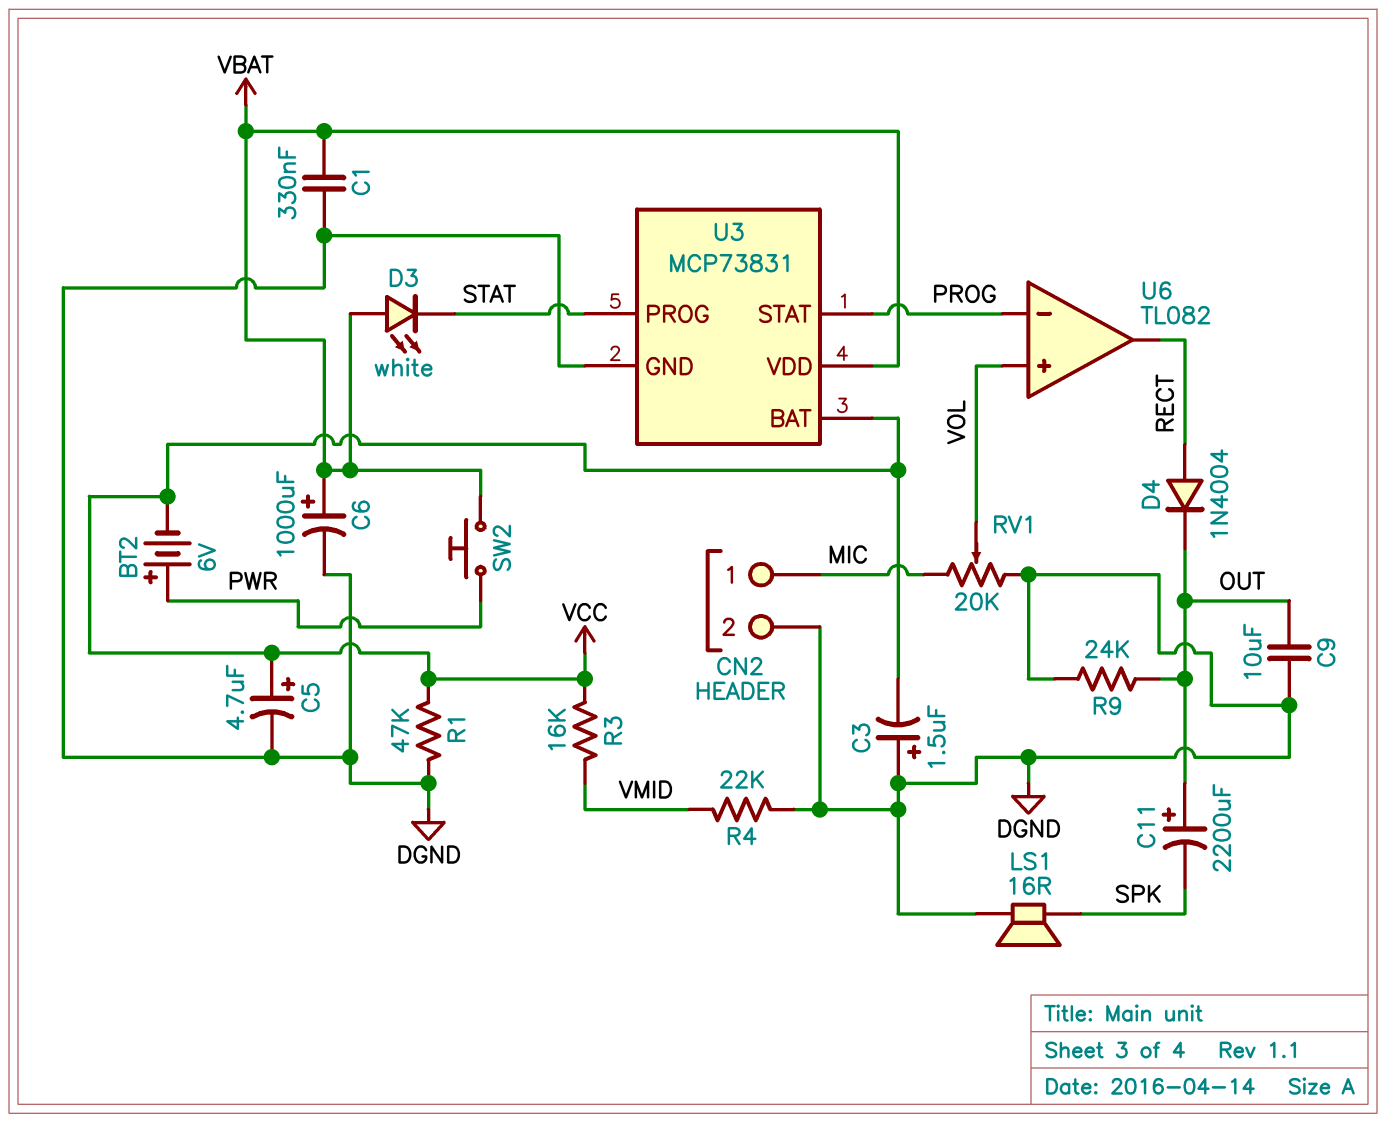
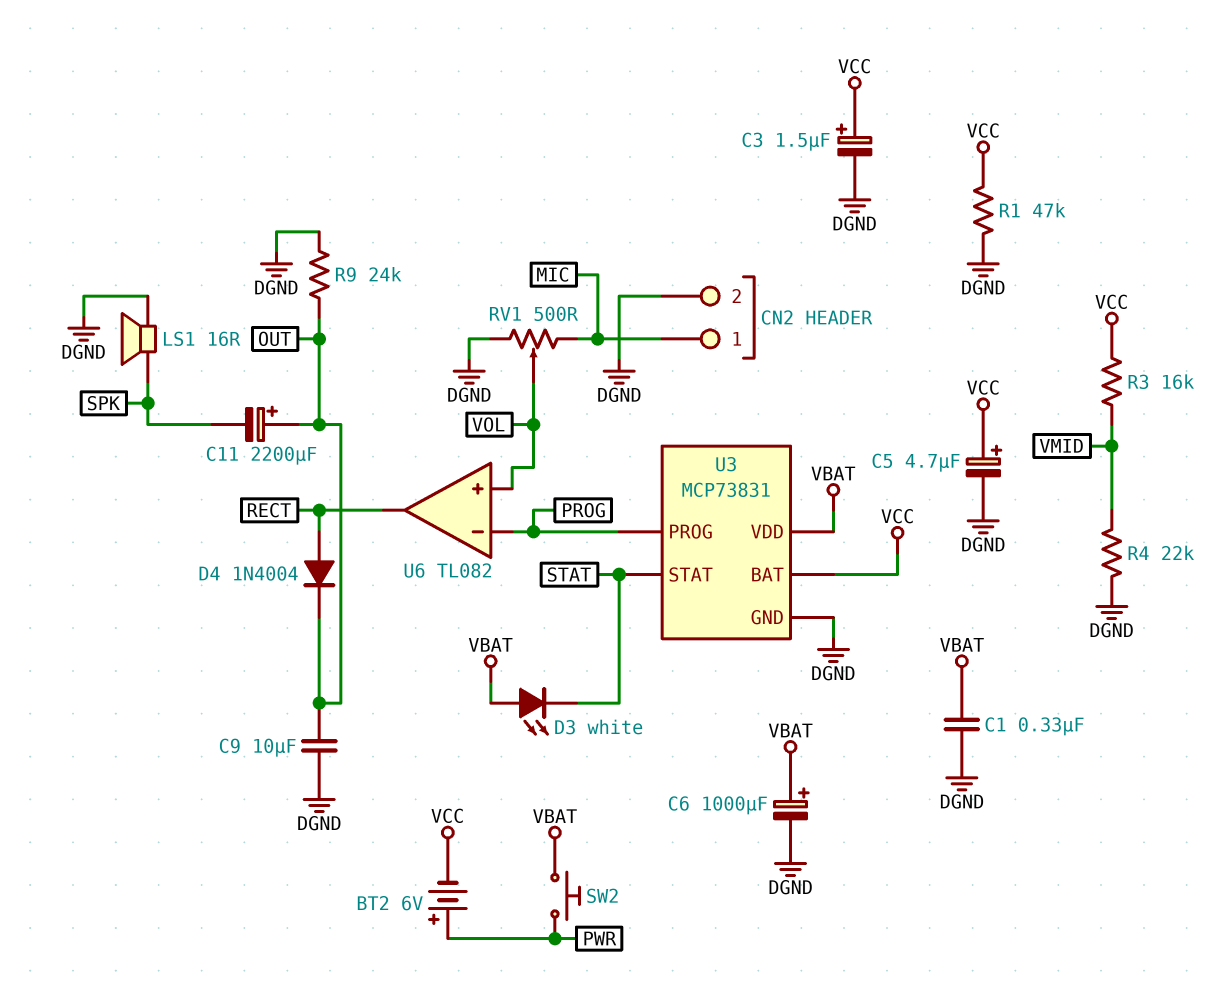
C3: 1.5uF (plus DGND, minus VCC) -> 1.5uF (plus VCC, minus DGND)
RV1: 20k (DGND, MIC, wiper VOL) -> 500 (DGND, MIC, wiper VOL)
U3 pin PROG: STAT -> PROG
U3 pin STAT: PROG -> STAT

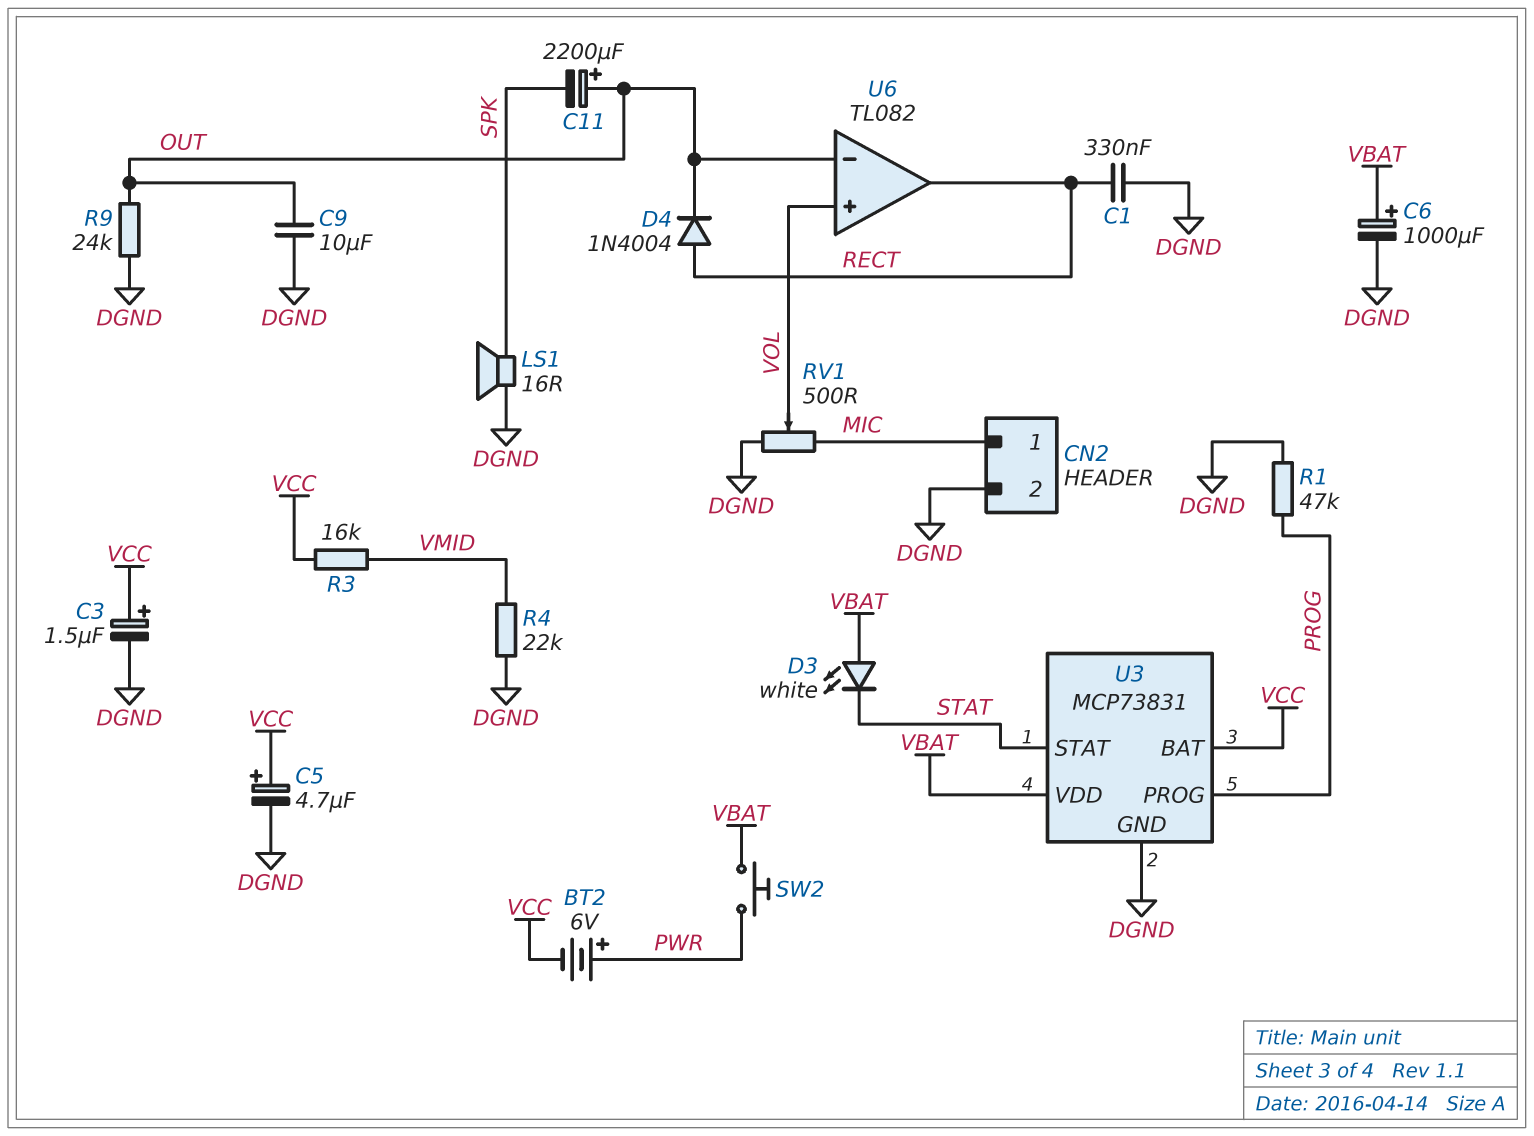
C1: 330nF (DGND, VBAT) -> 330nF (DGND, RECT)
R1: 47k (DGND, VCC) -> 47k (DGND, PROG)
U6 pin in-: PROG -> OUT

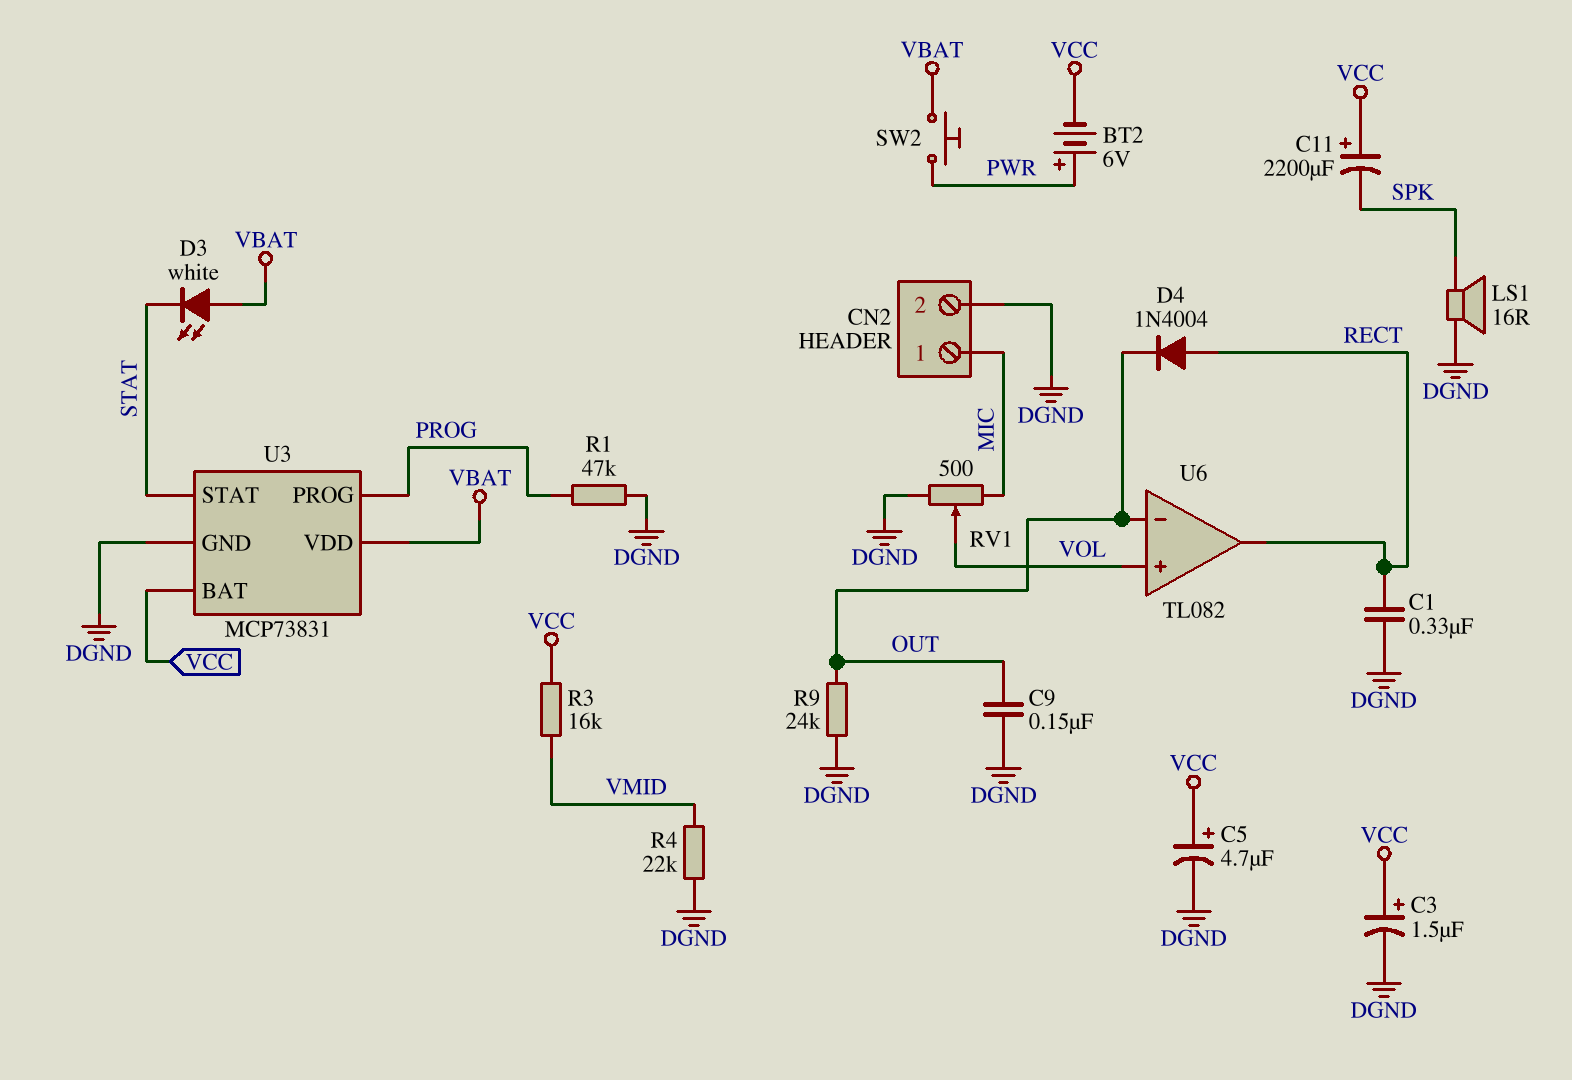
C6: 1000uF (plus VBAT, minus DGND) -> none
C9: 10uF (DGND, OUT) -> 150nF (DGND, OUT)
C11: 2200uF (plus OUT, minus SPK) -> 2200uF (plus VCC, minus SPK)

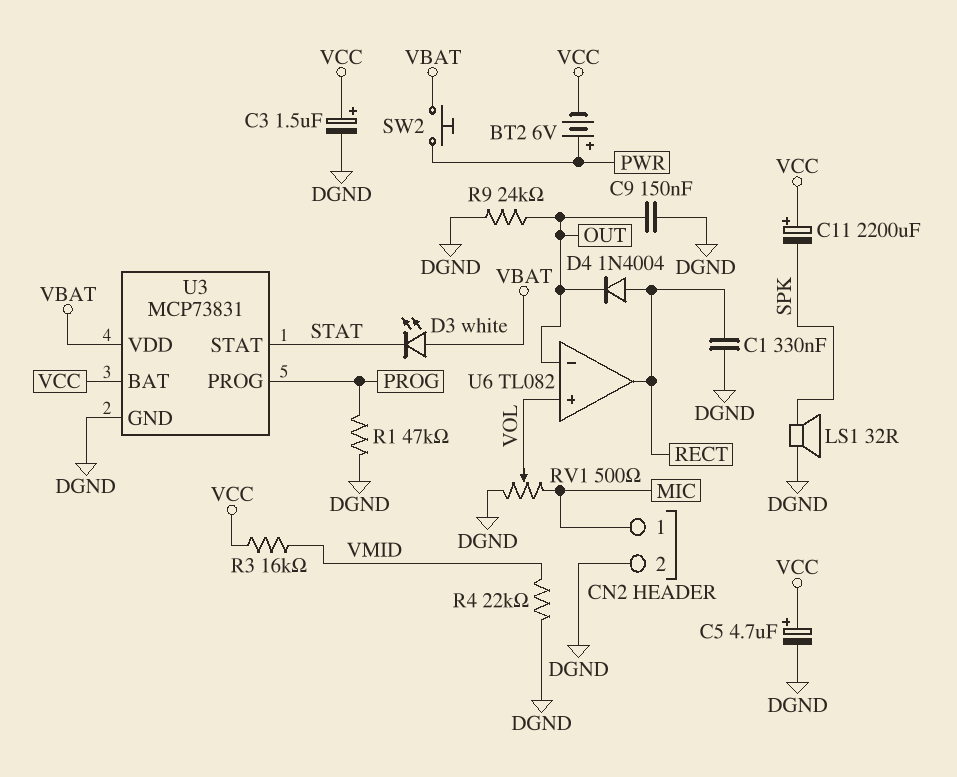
LS1: speaker 16R (DGND, SPK) -> speaker 32R (DGND, SPK)

